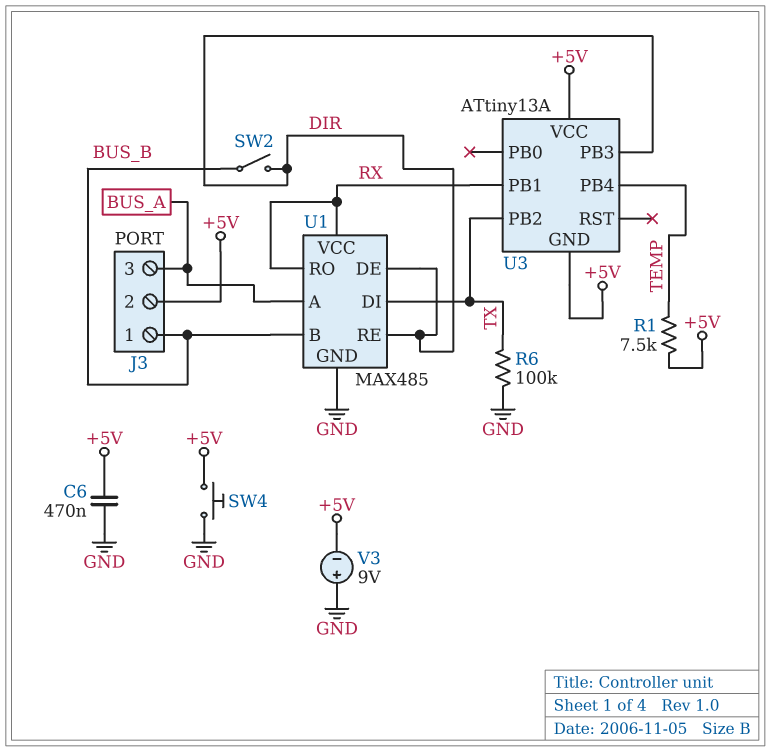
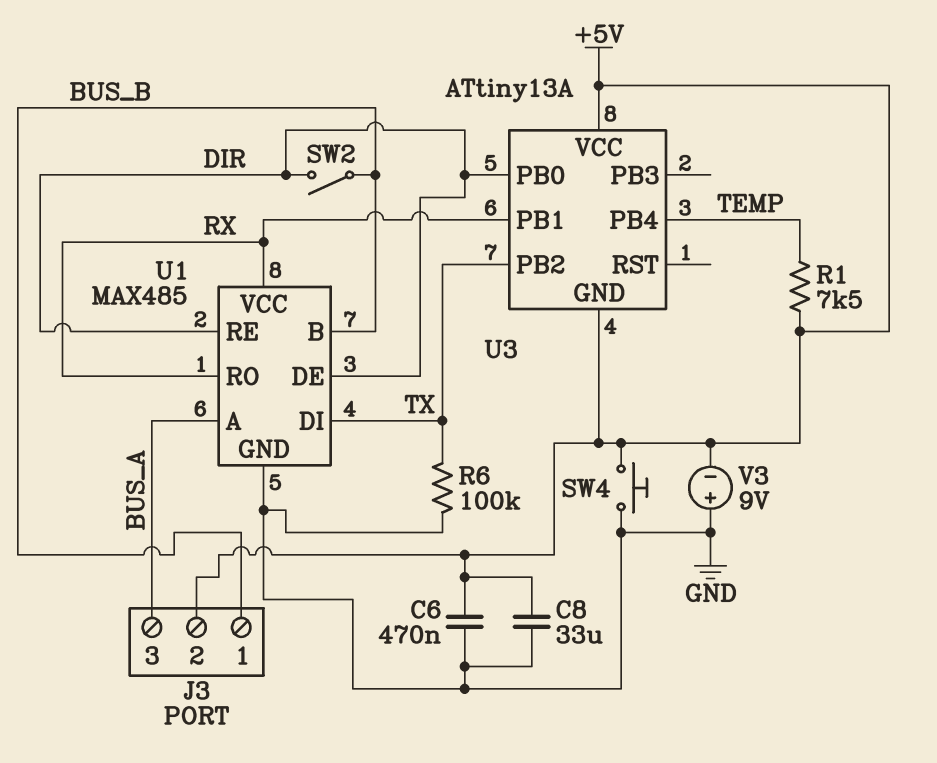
C8: none -> 33uF (+5V, GND)
U3 pin PB0: none -> DIR
U3 pin PB3: DIR -> none

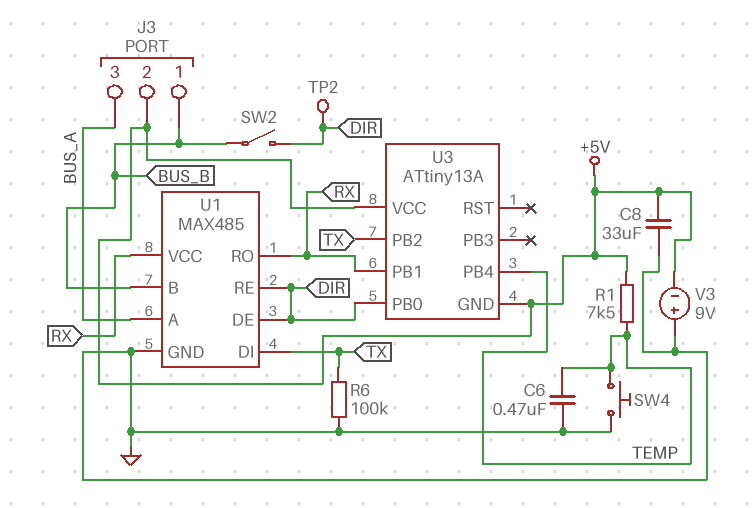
C6: 470nF (+5V, GND) -> 470nF (GND, TEMP)
SW4: button (+5V, GND) -> button (GND, TEMP)
TP2: none -> test point (DIR)

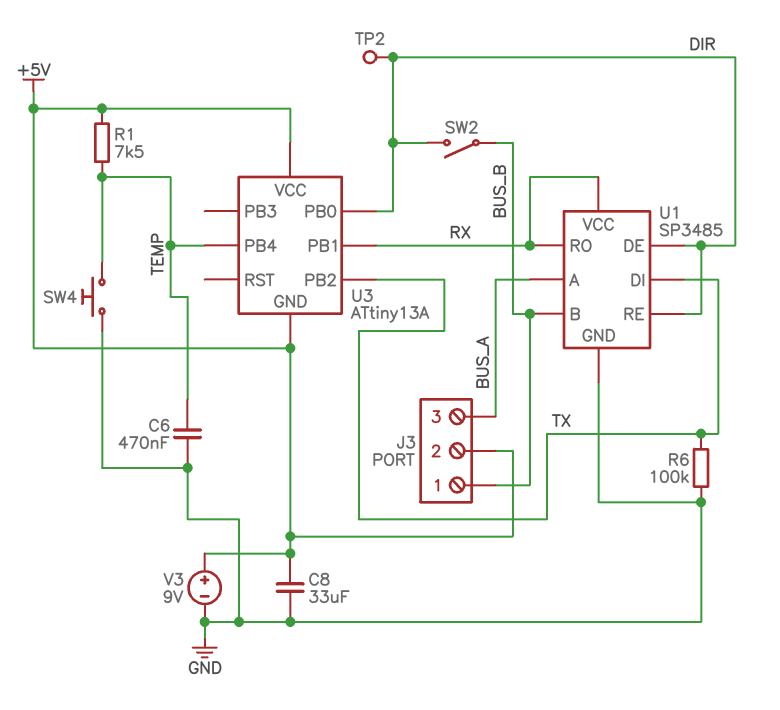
U1: MAX485 -> SP3485
V3: 9V (plus GND, minus +5V) -> 9V (plus +5V, minus GND)

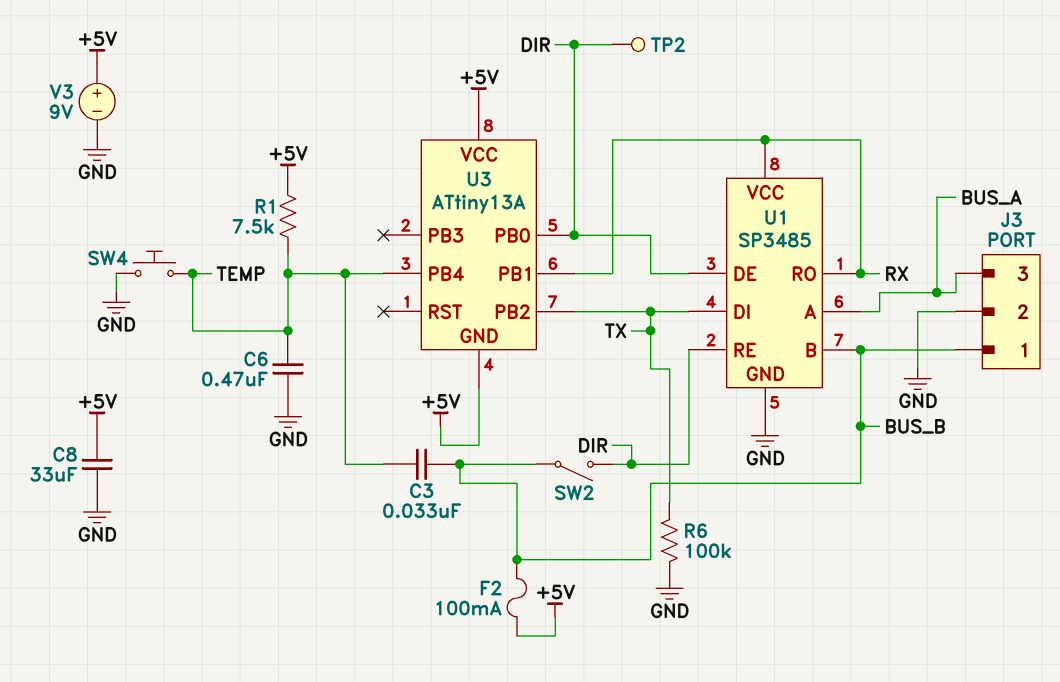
C3: none -> 33nF (BUS_B, TEMP)
F2: none -> 100mA (+5V, BUS_B)
J3 pin 2: +5V -> GND

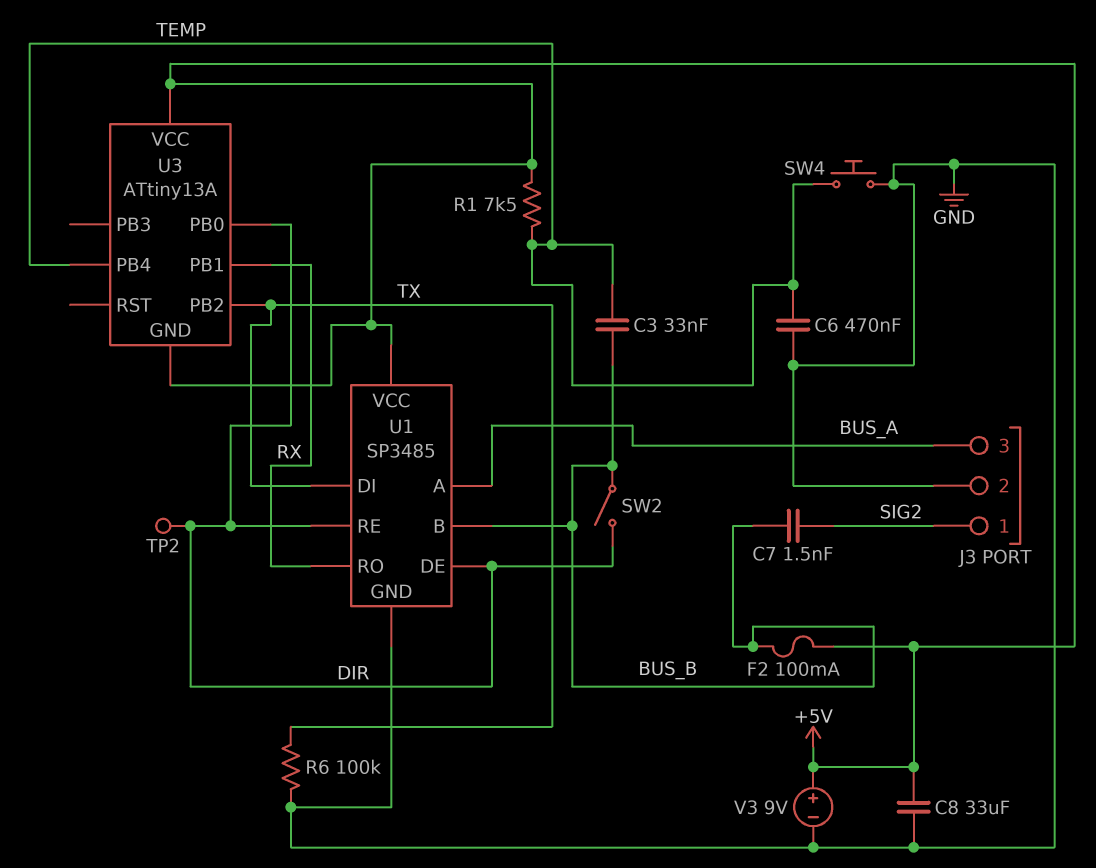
C7: none -> 1.5nF (BUS_B, SIG2)
J3 pin 1: BUS_B -> SIG2
U1 pin VCC: RX -> +5V

